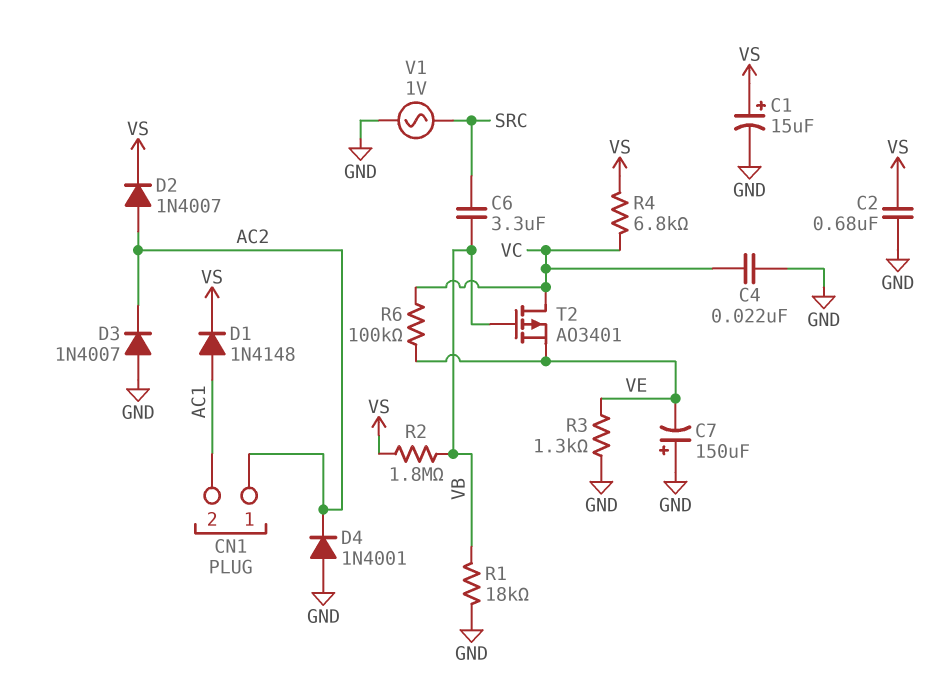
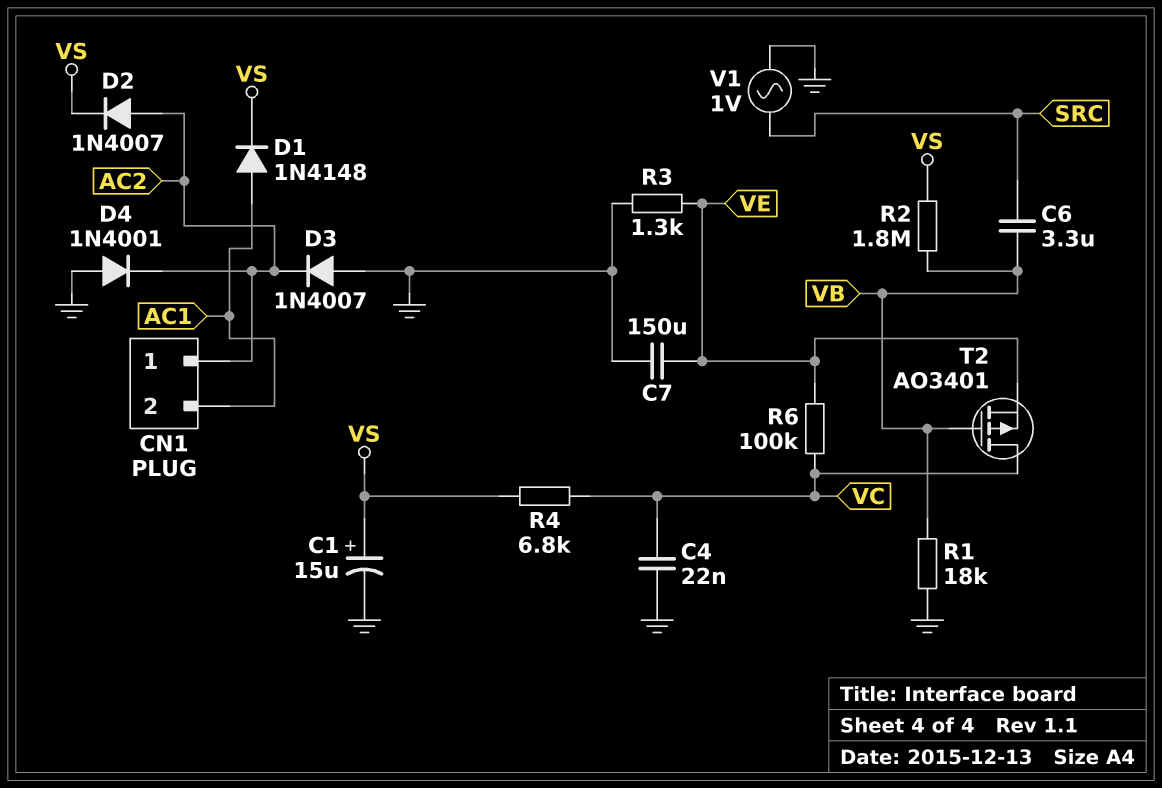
C2: 680nF (GND, VS) -> none
C7: 150uF (plus GND, minus VE) -> 150uF (GND, VE)

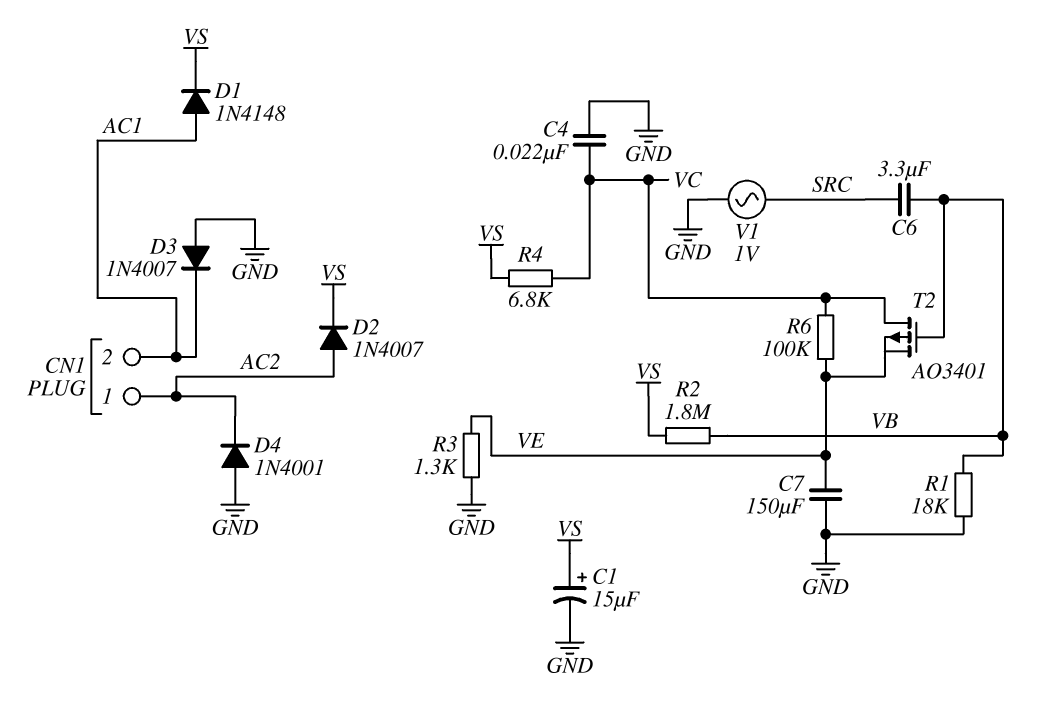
D3: diode 1N4007 (A GND, K AC2) -> diode 1N4007 (A GND, K AC1)

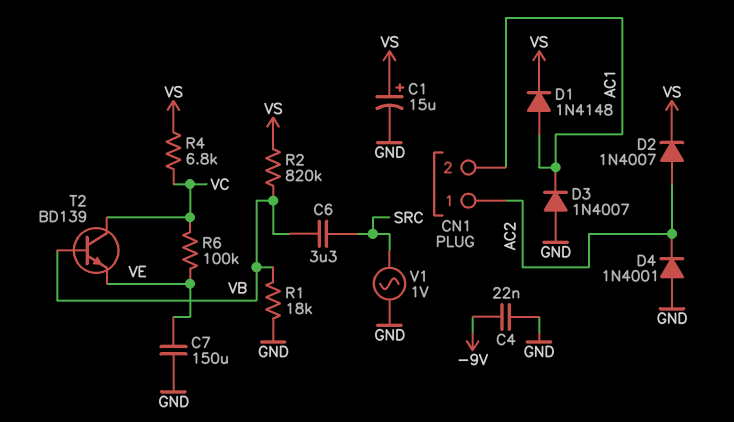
C4: 22nF (GND, VC) -> 22nF (-9V, GND)
R2: 1.8M (VB, VS) -> 820k (VB, VS)
R3: 1.3k (GND, VE) -> none
T2: PMOS AO3401 (G VB, D VC, S VE) -> NPN BD139 (B VB, C VC, E VE)

